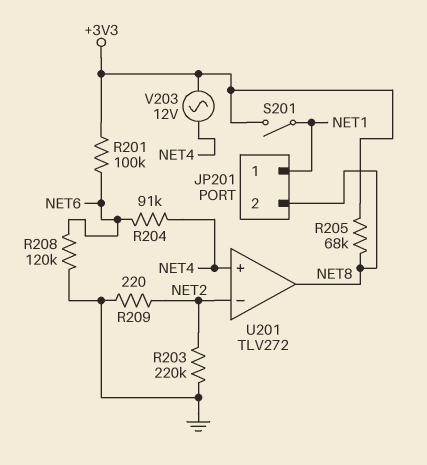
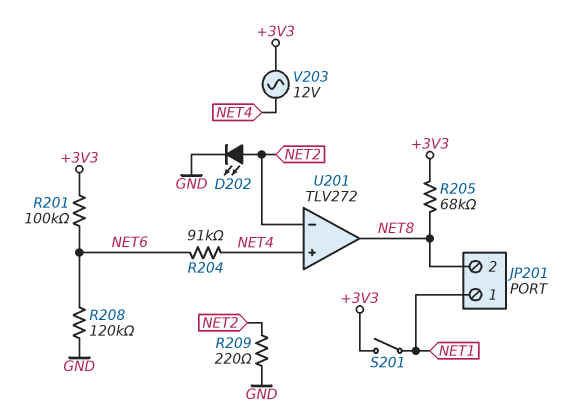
D202: none -> LED (A NET2, K GND)
R203: 220k (GND, NET2) -> none

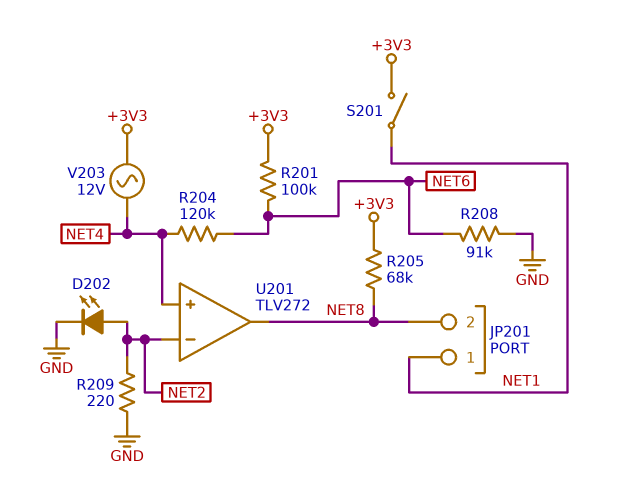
R204: 91k (NET4, NET6) -> 120k (NET4, NET6)
R208: 120k (GND, NET6) -> 91k (GND, NET6)

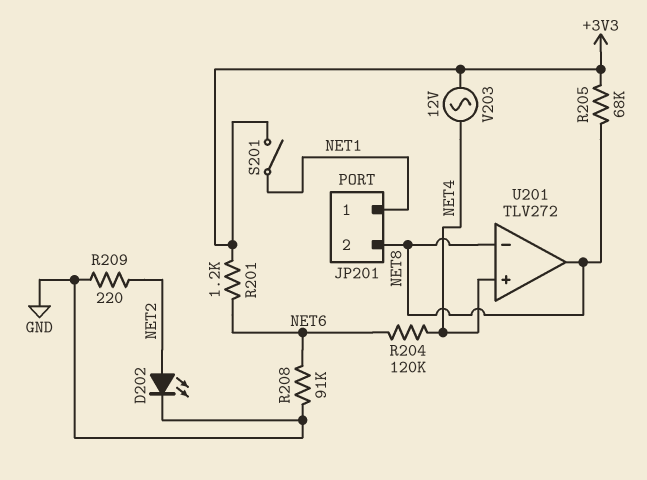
R201: 100k (+3V3, NET6) -> 1.2k (+3V3, NET6)
U201 pin in-: NET2 -> NET8

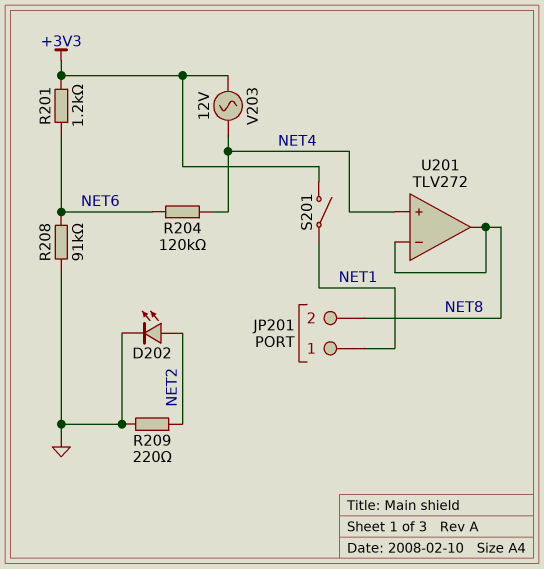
R205: 68k (+3V3, NET8) -> none

